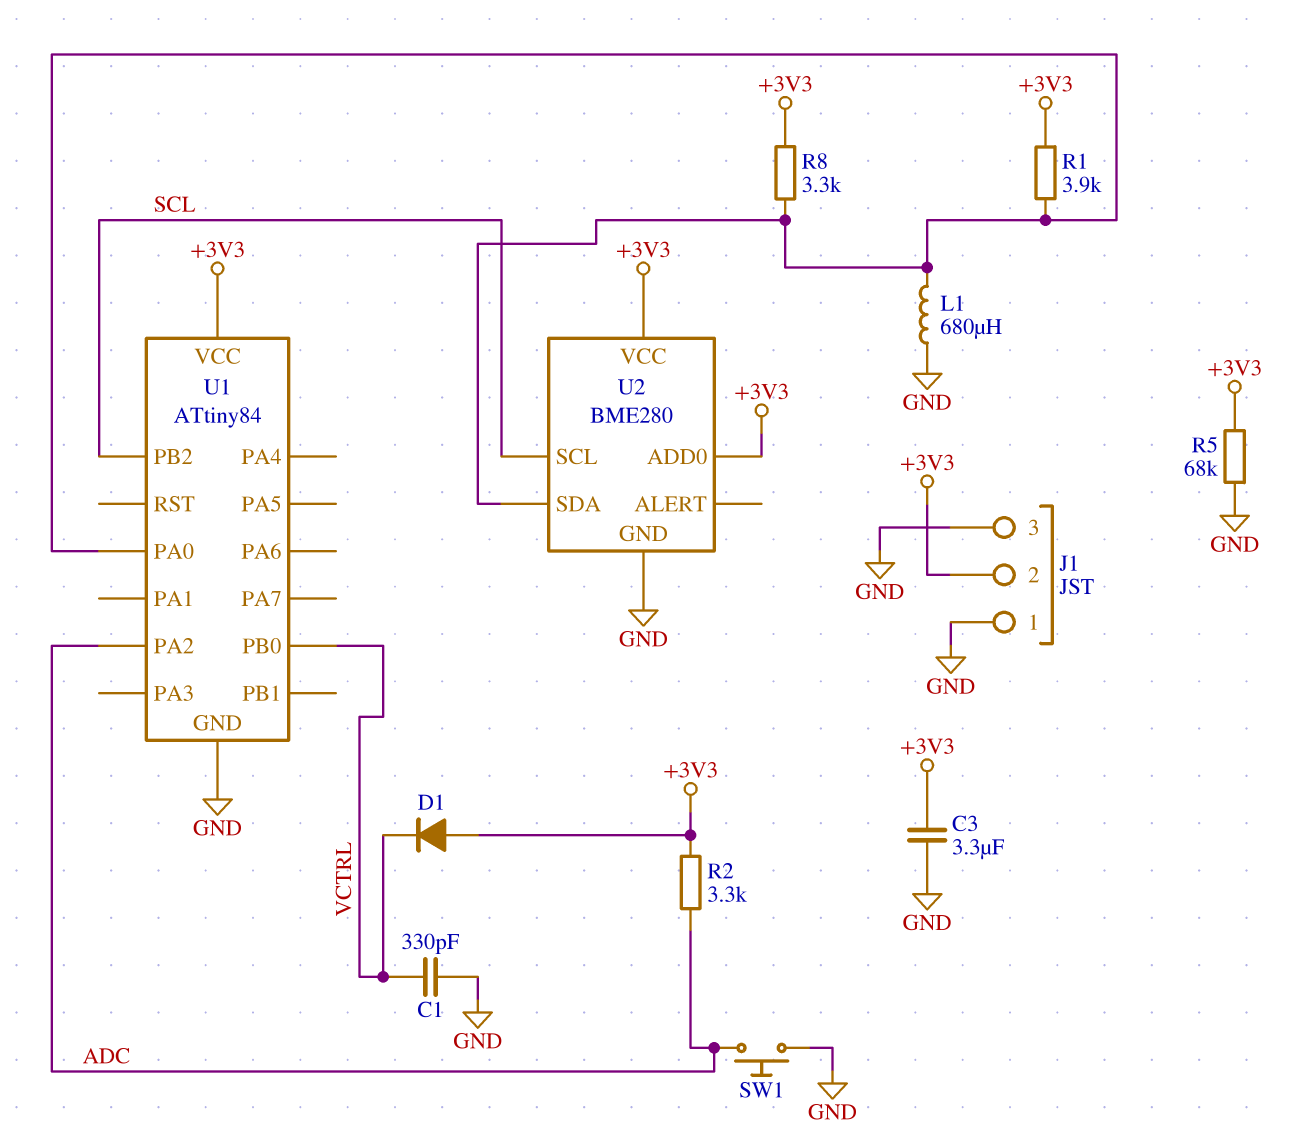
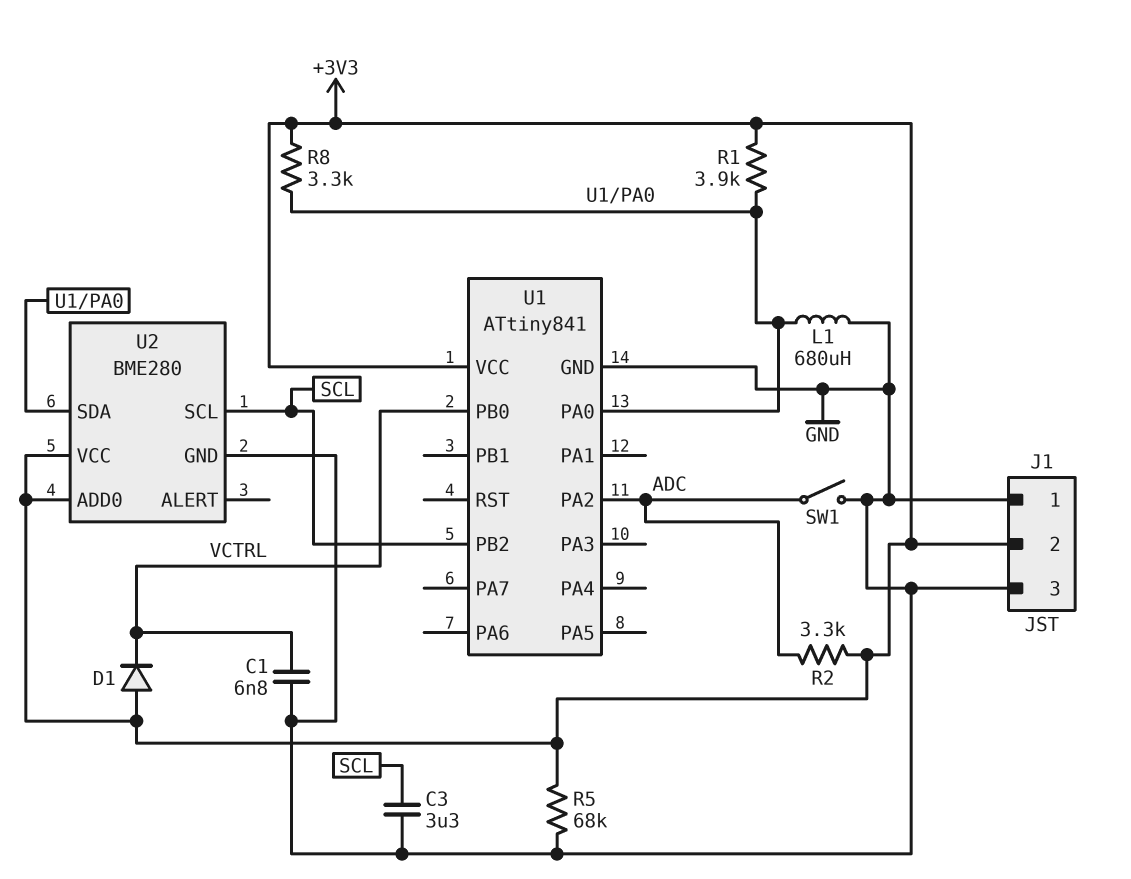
C1: 330pF (GND, VCTRL) -> 6.8nF (GND, VCTRL)
C3: 3.3uF (+3V3, GND) -> 3.3uF (GND, SCL)
SW1: button (ADC, GND) -> switch (ADC, GND)
U1: ATtiny84 -> ATtiny841

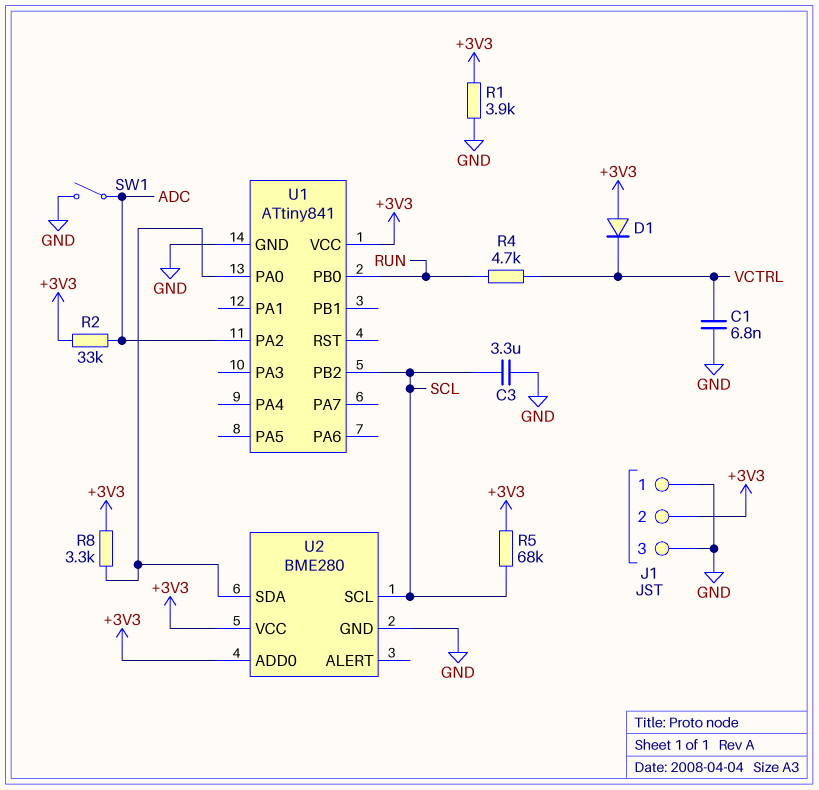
L1: 680uH (GND, U1/PA0) -> none
R1: 3.9k (+3V3, U1/PA0) -> 3.9k (+3V3, GND)
R2: 3.3k (+3V3, ADC) -> 33k (+3V3, ADC)
R4: none -> 4.7k (RUN, VCTRL)
R5: 68k (+3V3, GND) -> 68k (+3V3, SCL)
U1 pin PB0: VCTRL -> RUN

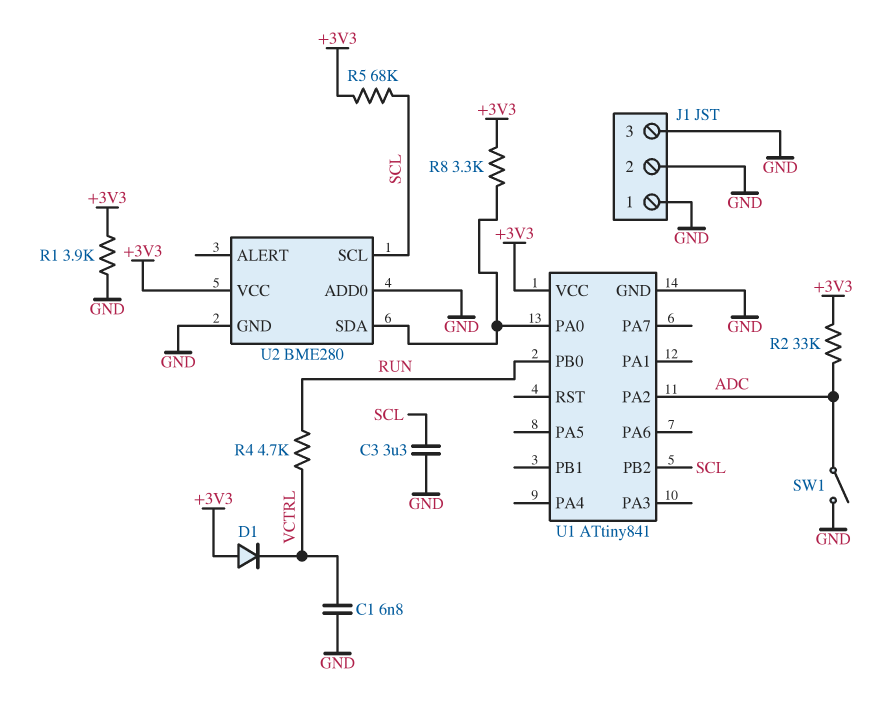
J1 pin 2: +3V3 -> GND
U2 pin ADD0: +3V3 -> GND

